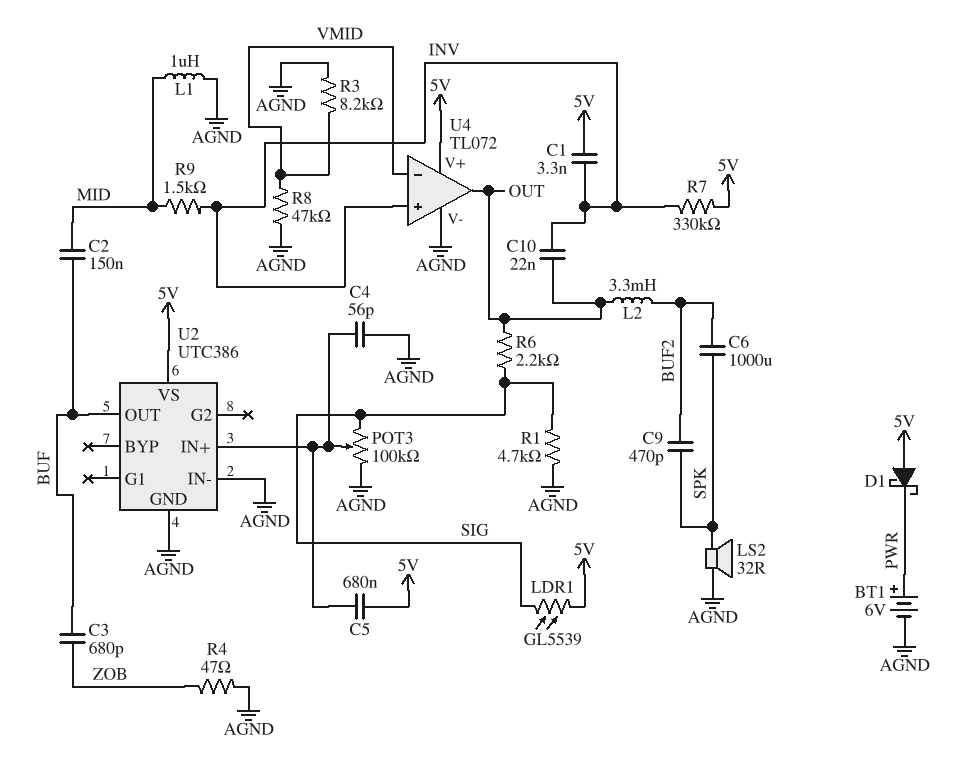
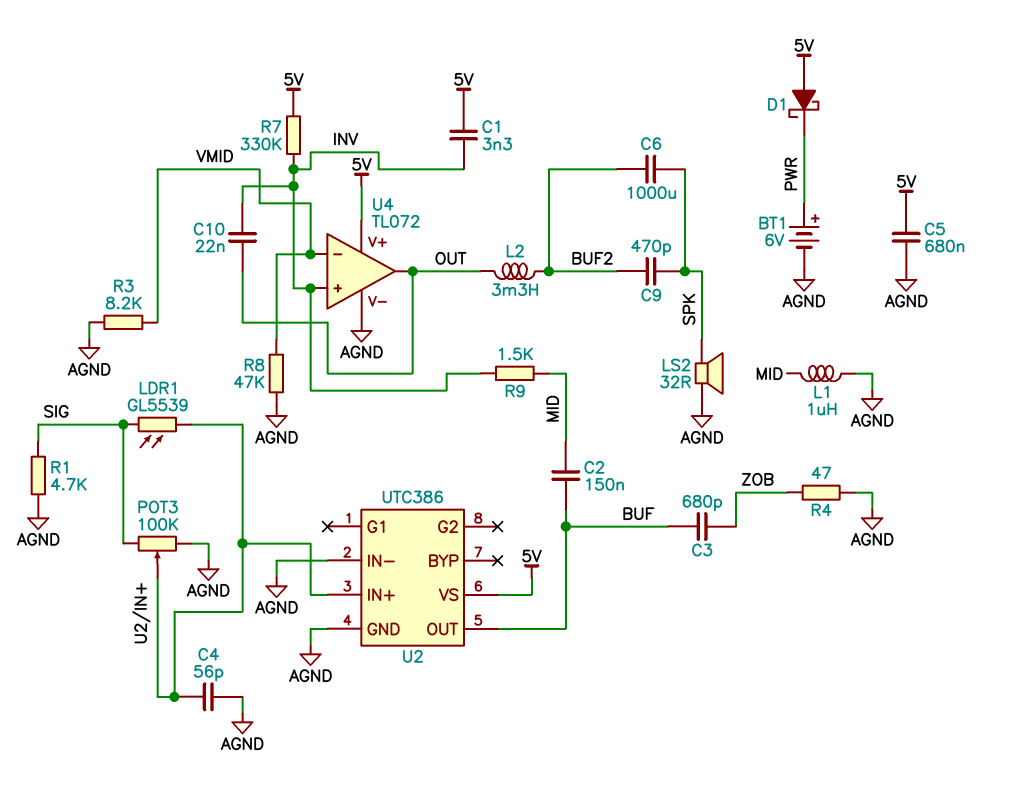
C5: 680nF (5V, U2/IN+) -> 680nF (5V, AGND)
LDR1: GL5539 (5V, SIG) -> GL5539 (SIG, U2/IN+)
R6: 2.2k (OUT, SIG) -> none

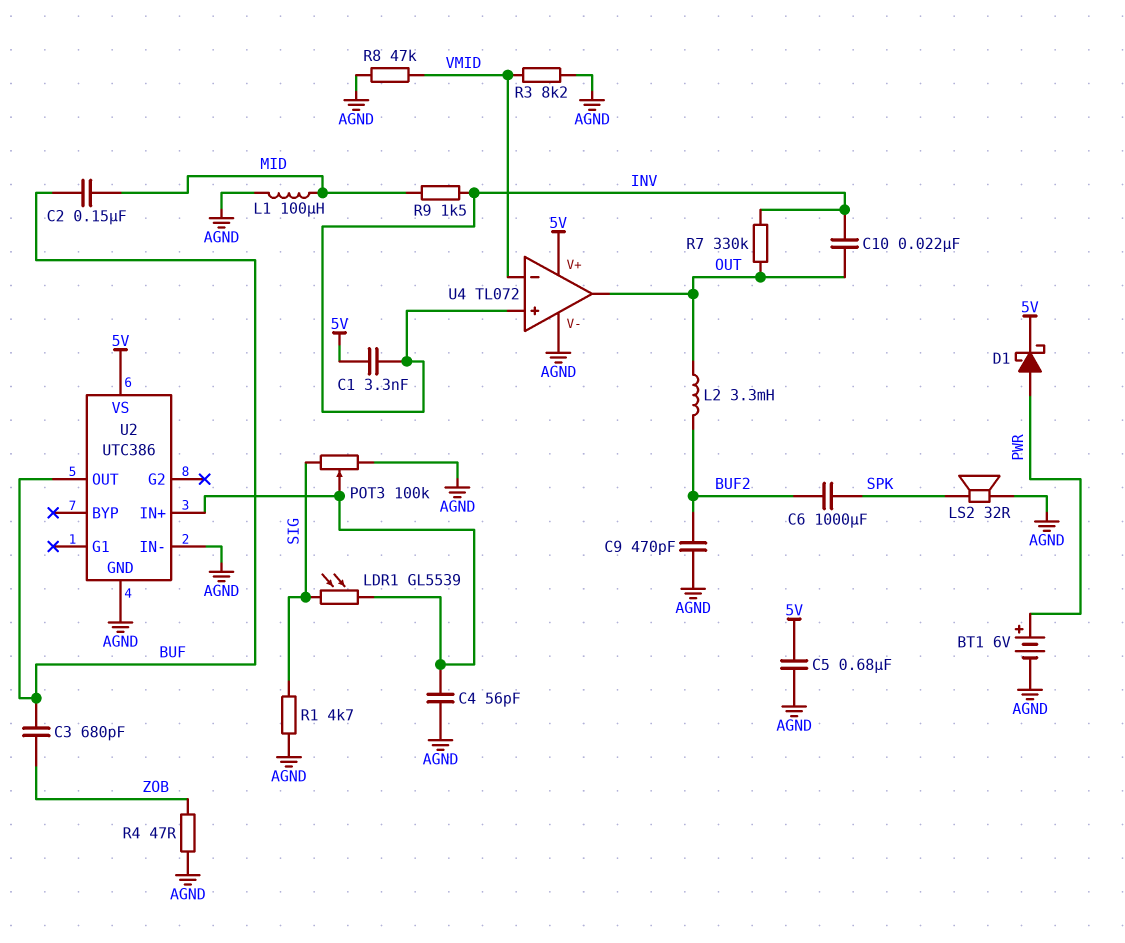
C9: 470pF (BUF2, SPK) -> 470pF (AGND, BUF2)
D1: schottky (A 5V, K PWR) -> schottky (A PWR, K 5V)
L1: 1uH (AGND, MID) -> 100uH (AGND, MID)
R7: 330k (5V, INV) -> 330k (INV, OUT)

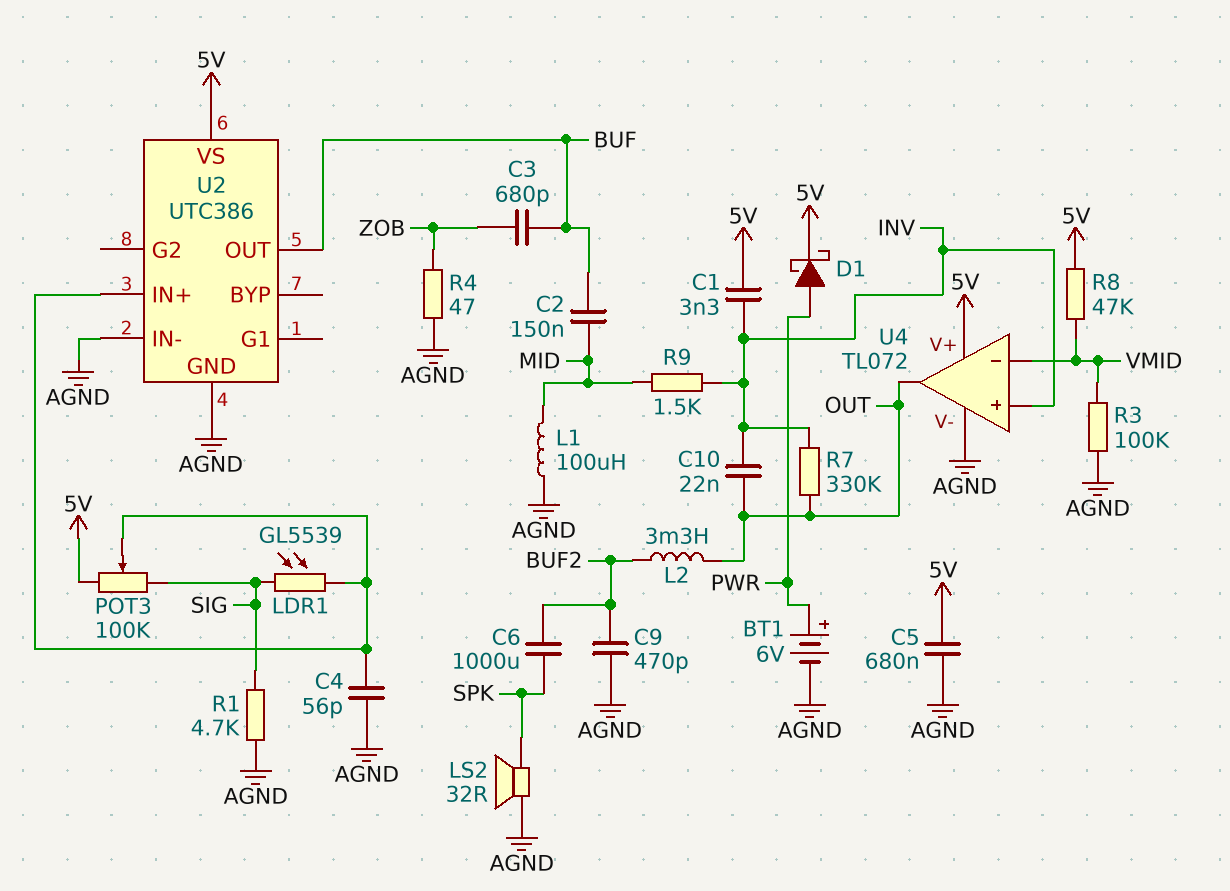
POT3: 100k (AGND, SIG, wiper U2/IN+) -> 100k (5V, SIG, wiper U2/IN+)
R3: 8.2k (AGND, VMID) -> 100k (AGND, VMID)
R8: 47k (AGND, VMID) -> 47k (5V, VMID)

